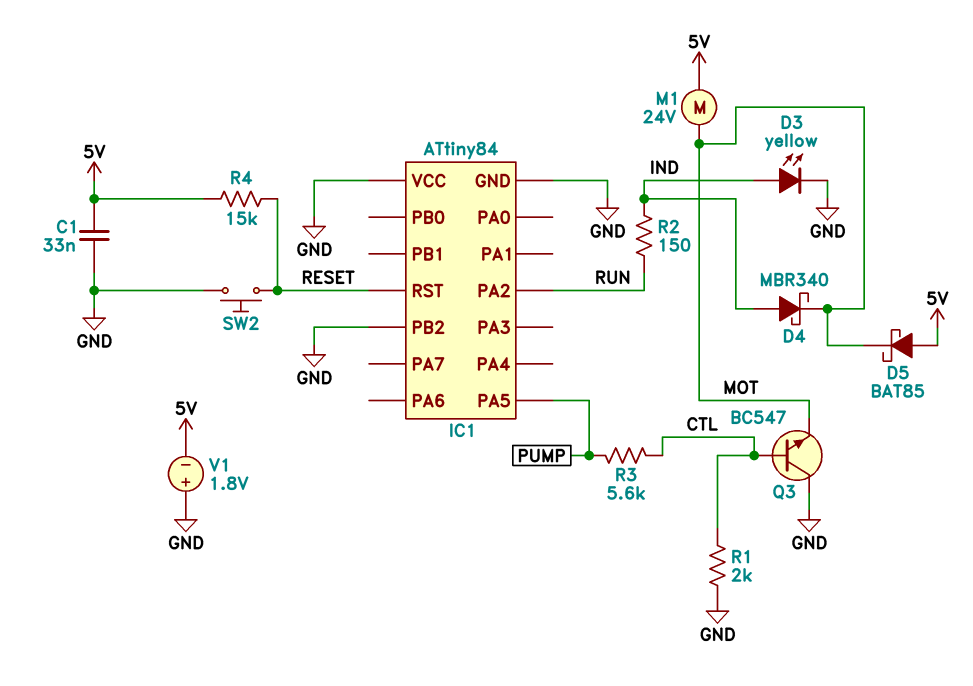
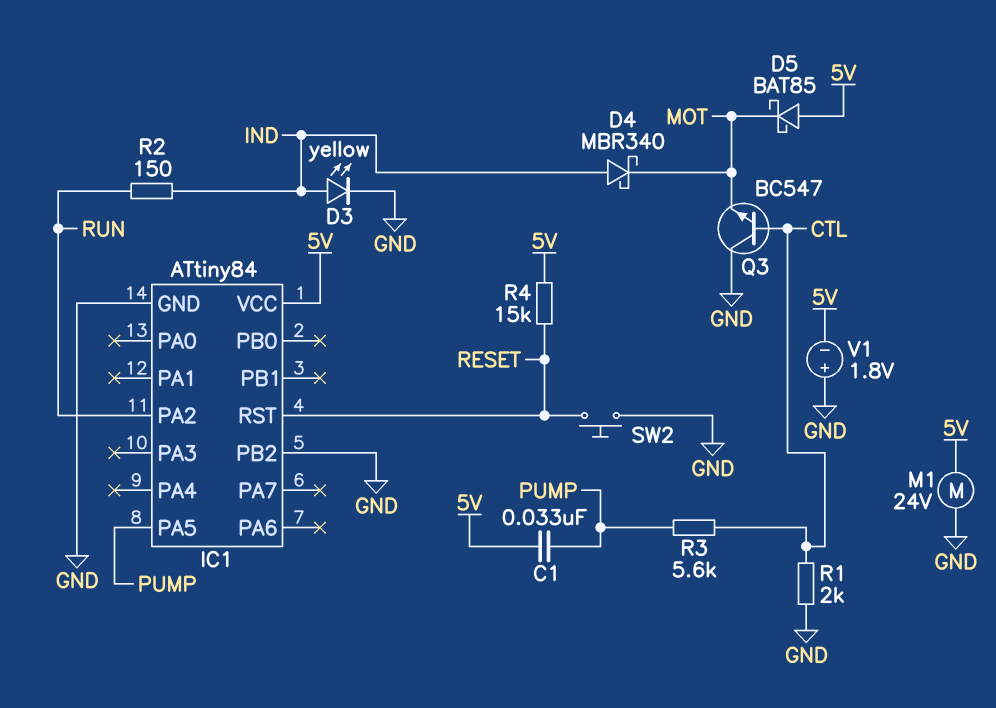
C1: 33nF (5V, GND) -> 33nF (5V, PUMP)
IC1 pin VCC: GND -> 5V
M1: motor 24V (5V, MOT) -> motor 24V (5V, GND)

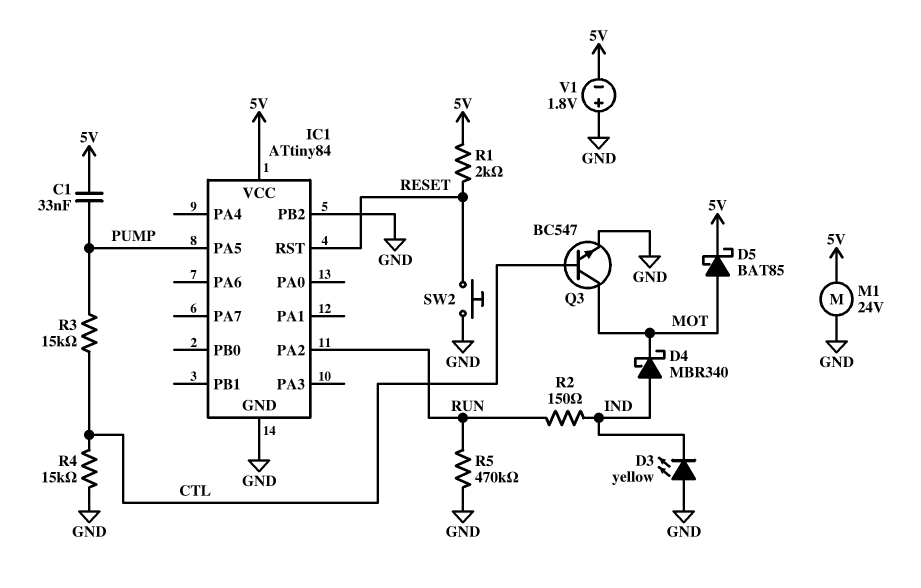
D3: LED yellow (A IND, K GND) -> LED yellow (A GND, K IND)
D5: schottky BAT85 (A 5V, K MOT) -> schottky BAT85 (A MOT, K 5V)
Q3: NPN BC547 (B CTL, C GND, E MOT) -> NPN BC547 (B CTL, C MOT, E GND)
R1: 2k (CTL, GND) -> 2k (5V, RESET)
R3: 5.6k (CTL, PUMP) -> 15k (CTL, PUMP)
R4: 15k (5V, RESET) -> 15k (CTL, GND)
R5: none -> 470k (GND, RUN)

